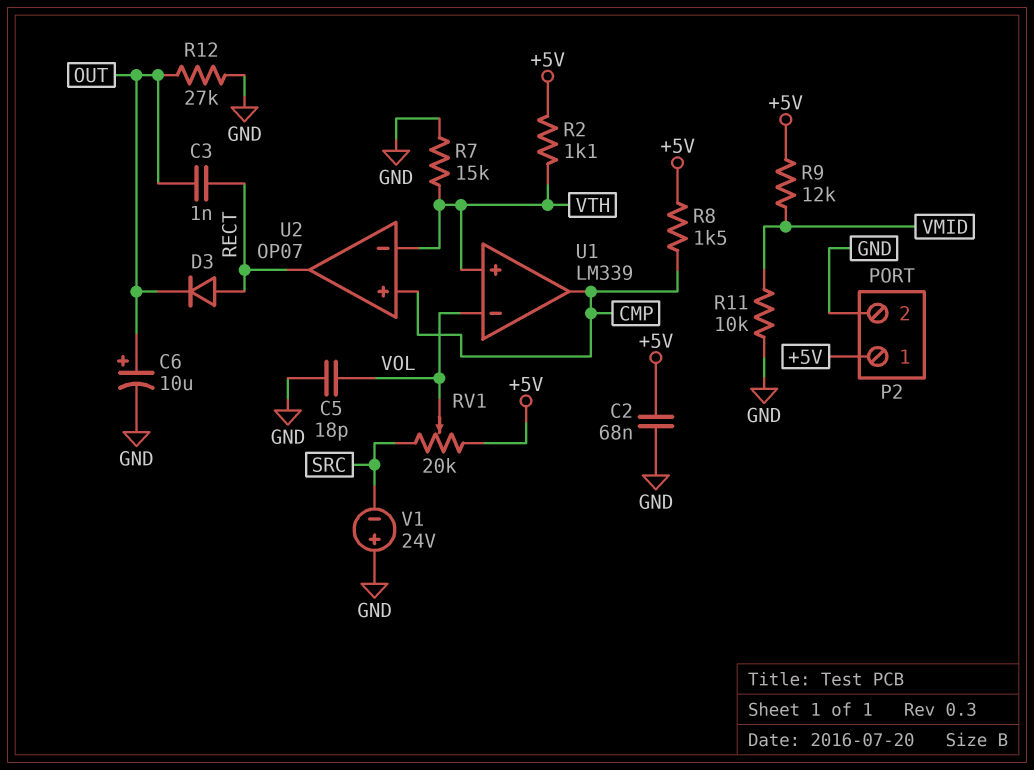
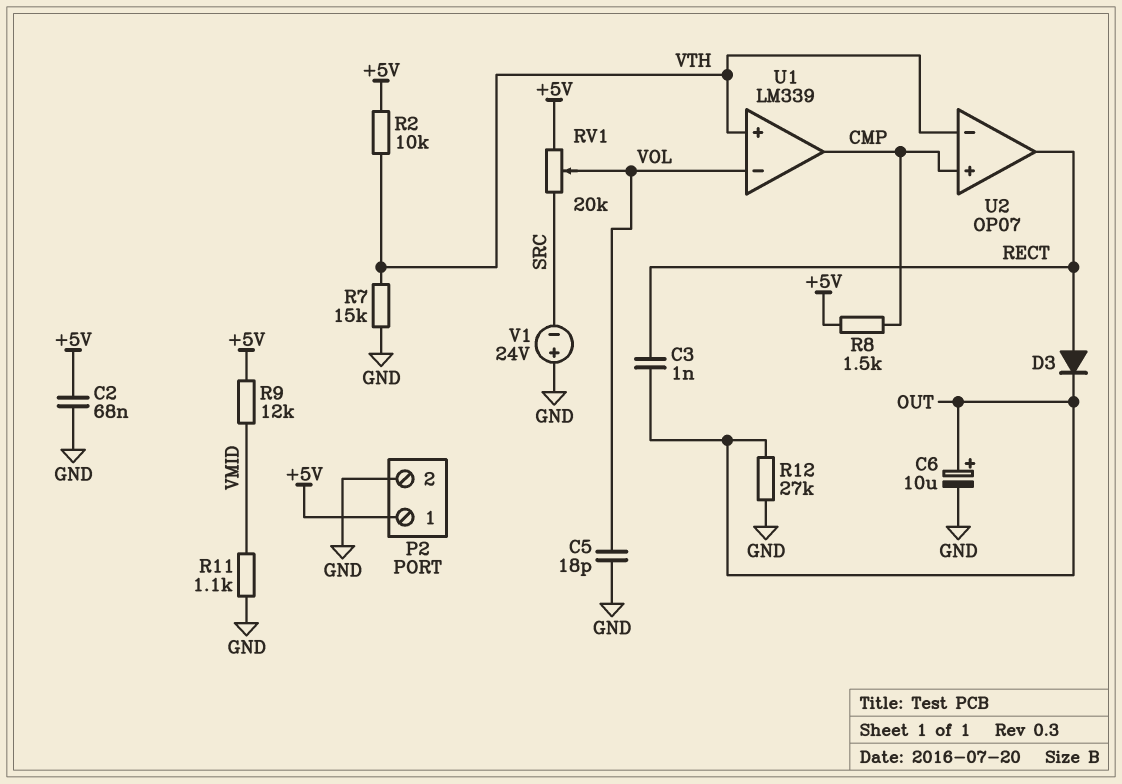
R2: 1.1k (+5V, VTH) -> 10k (+5V, VTH)
R11: 10k (GND, VMID) -> 1.1k (GND, VMID)

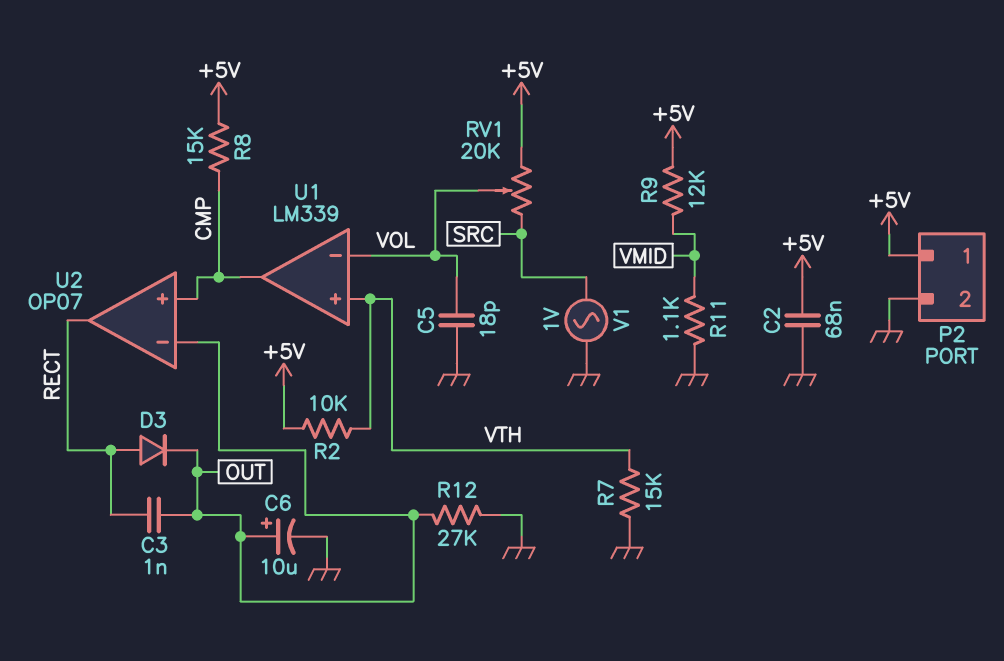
R8: 1.5k (+5V, CMP) -> 15k (+5V, CMP)
U2 pin in-: VTH -> OUT
V1: 24V (plus GND, minus SRC) -> AC 1V (GND, SRC)

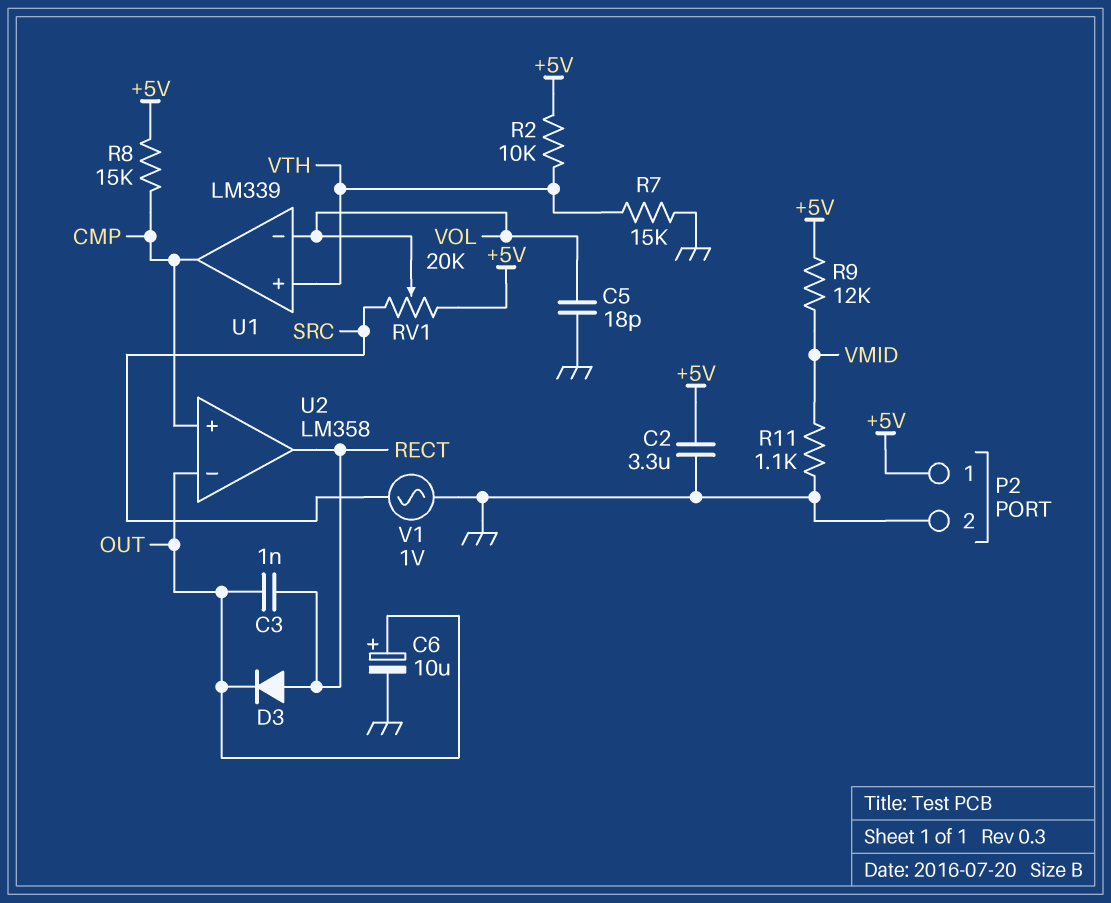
C2: 68nF (+5V, GND) -> 3.3uF (+5V, GND)
R12: 27k (GND, OUT) -> none
U2: OP07 -> LM358

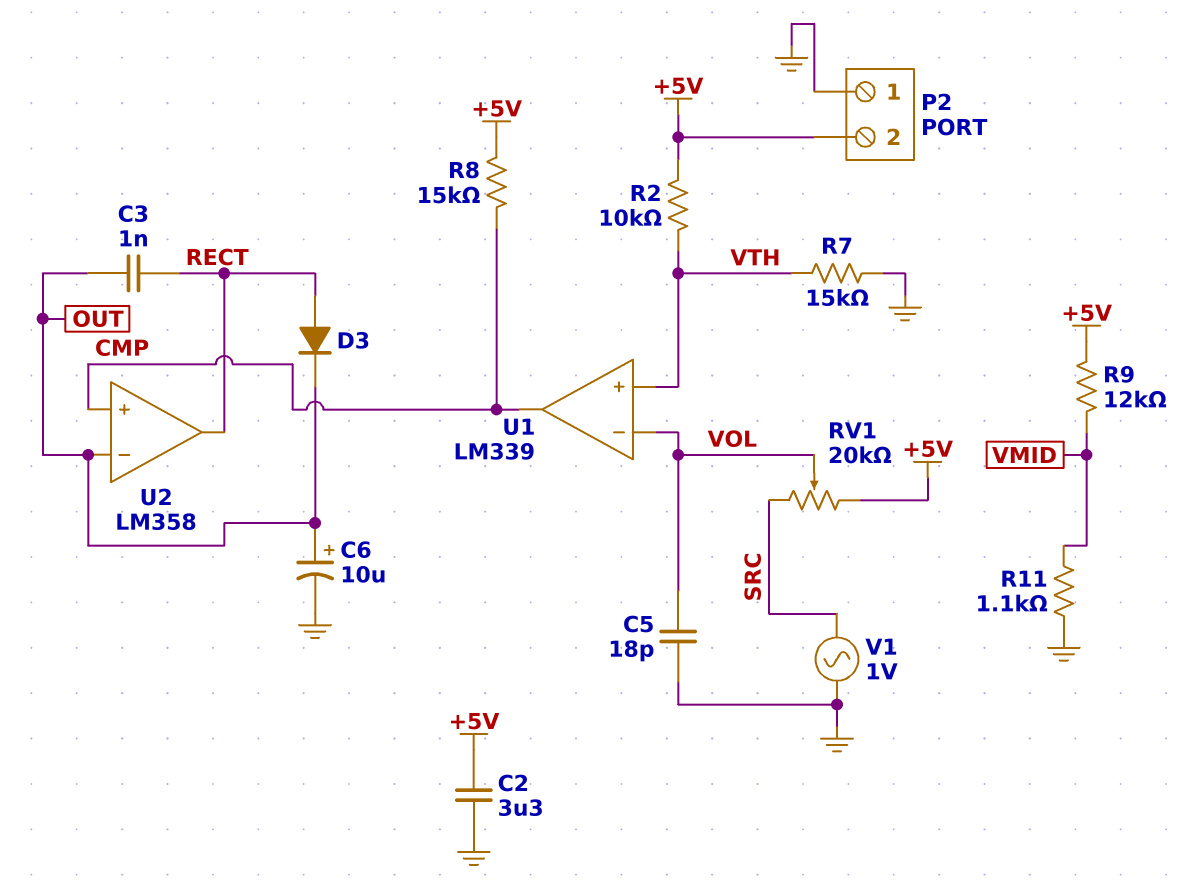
P2 pin 1: +5V -> GND
P2 pin 2: GND -> +5V

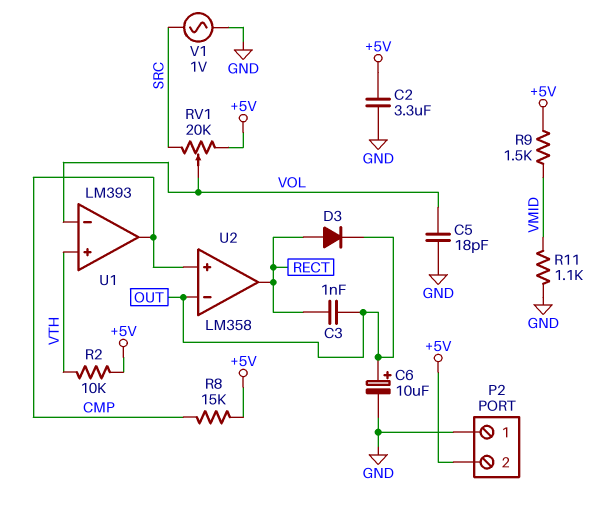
R7: 15k (GND, VTH) -> none
R9: 12k (+5V, VMID) -> 1.5k (+5V, VMID)
U1: LM339 -> LM393

